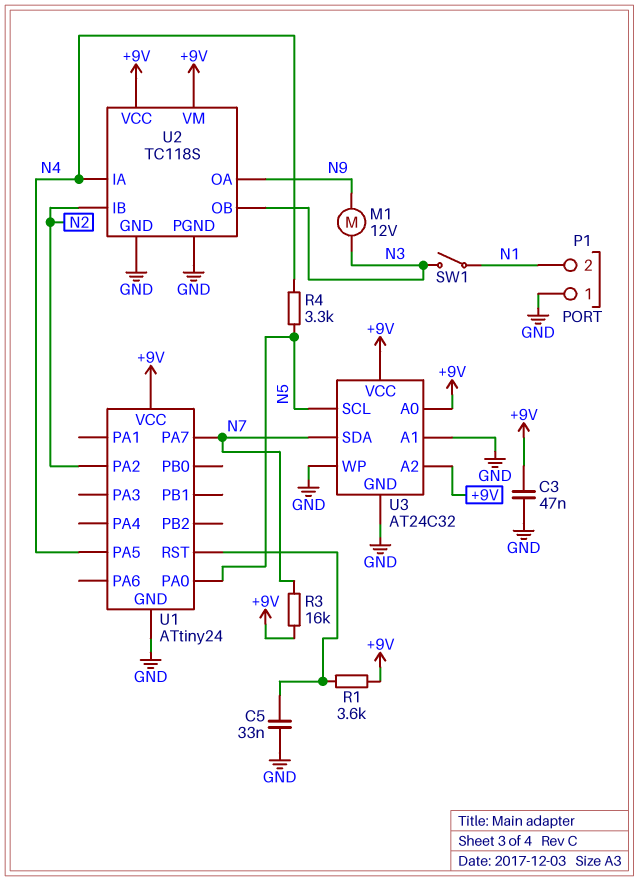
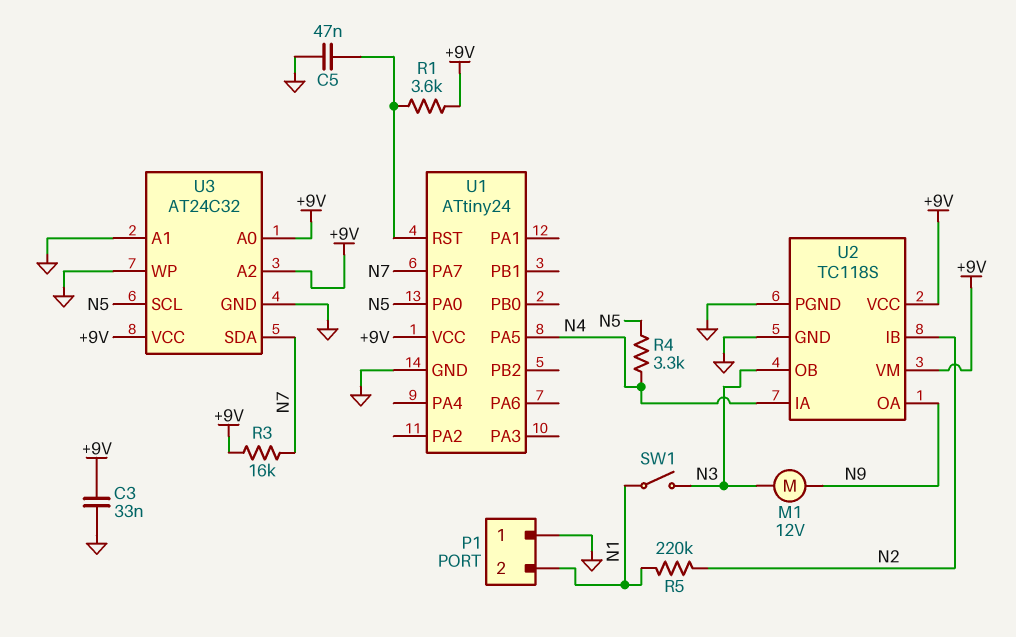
C3: 47nF (+9V, GND) -> 33nF (+9V, GND)
C5: 33nF (GND, U1/RST) -> 47nF (GND, U1/RST)
R5: none -> 220k (N1, N2)
U1 pin PA2: N2 -> none

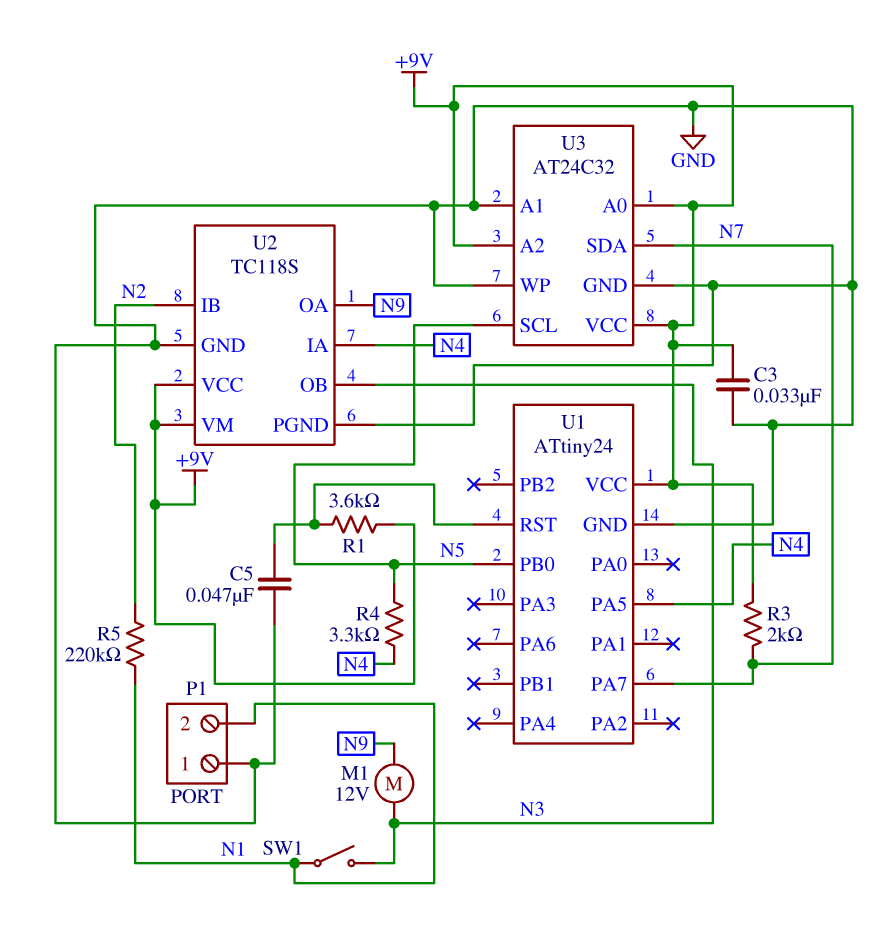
R3: 16k (+9V, N7) -> 2k (+9V, N7)
U1 pin PA0: N5 -> none
U1 pin PB0: none -> N5

